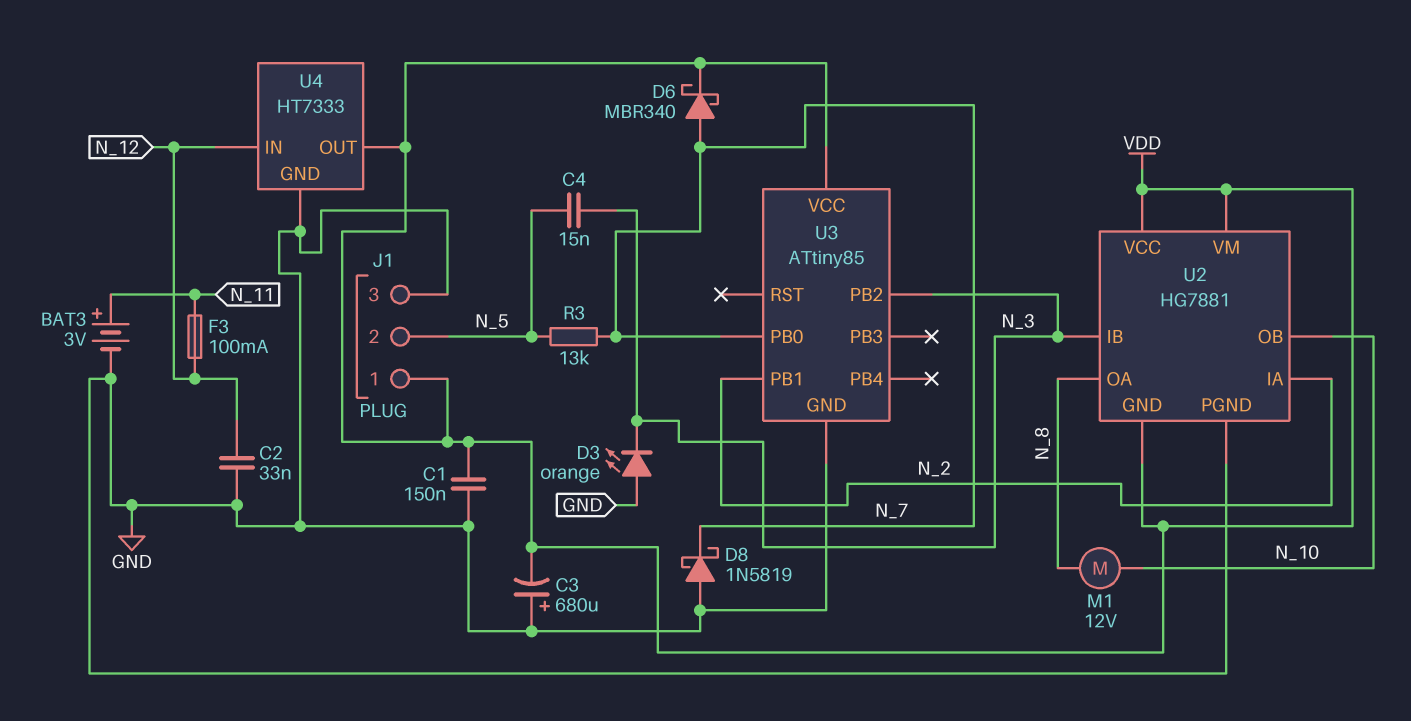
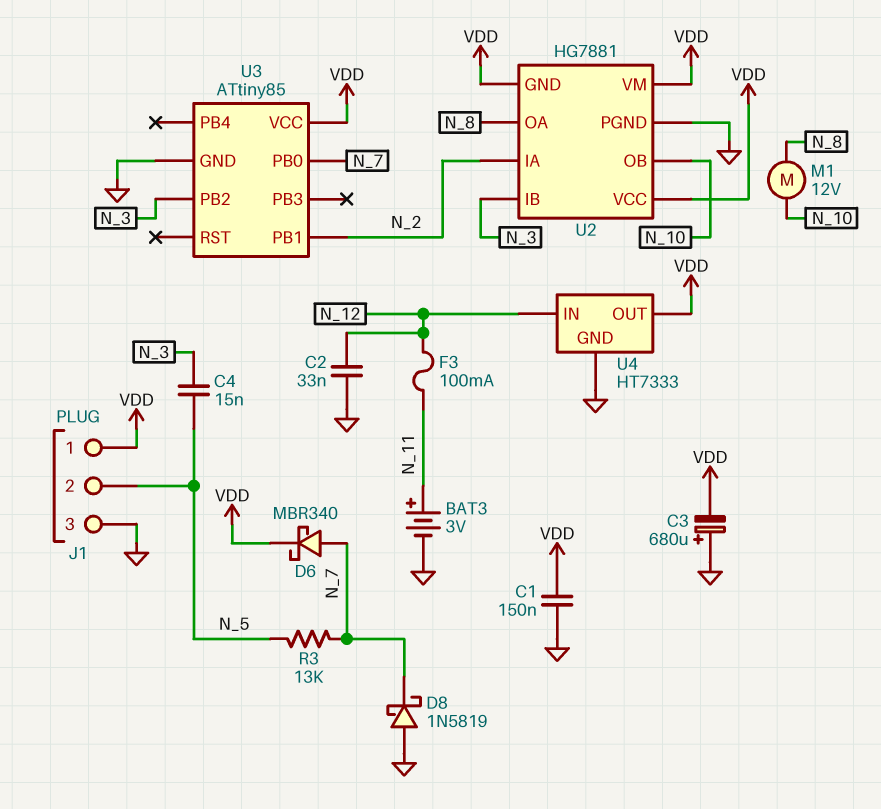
D3: LED orange (A GND, K N_3) -> none

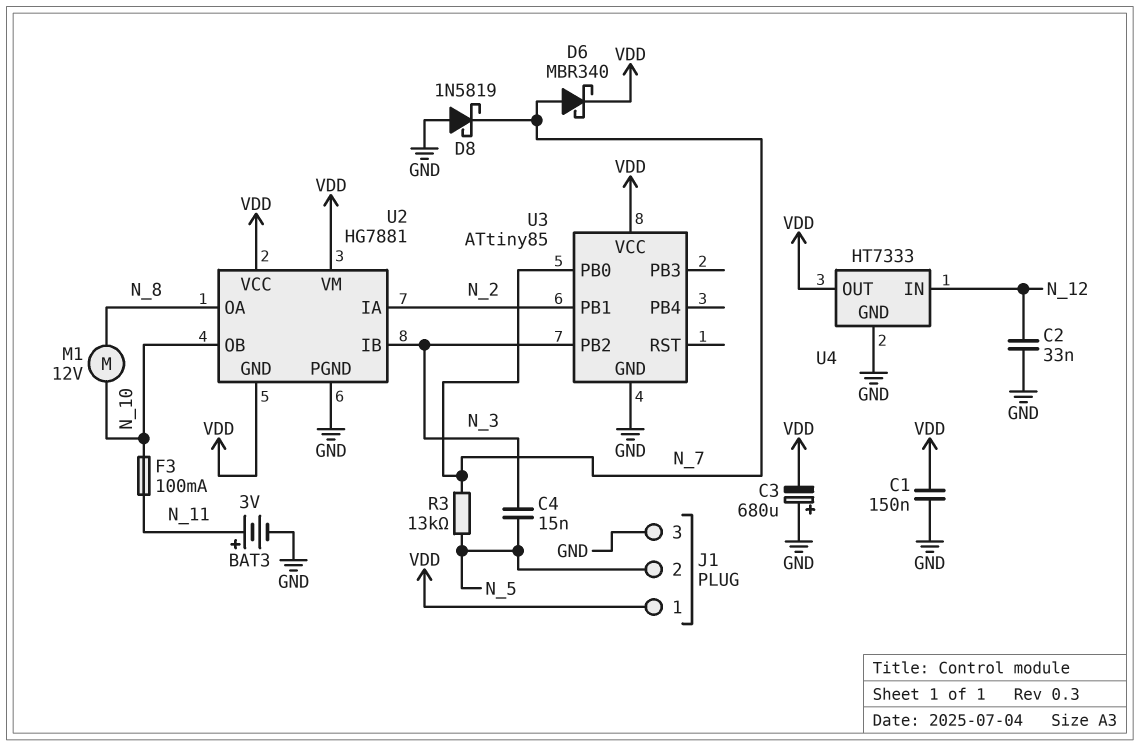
F3: 100mA (N_11, N_12) -> 100mA (N_10, N_11)

